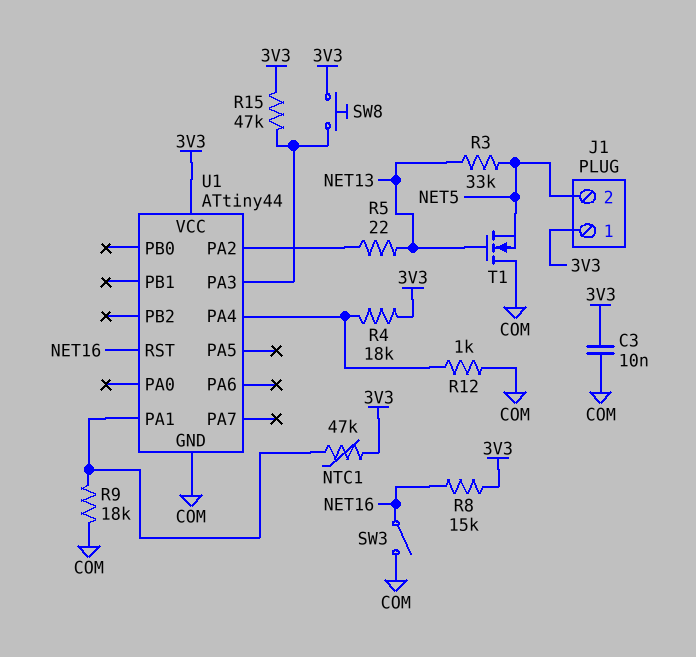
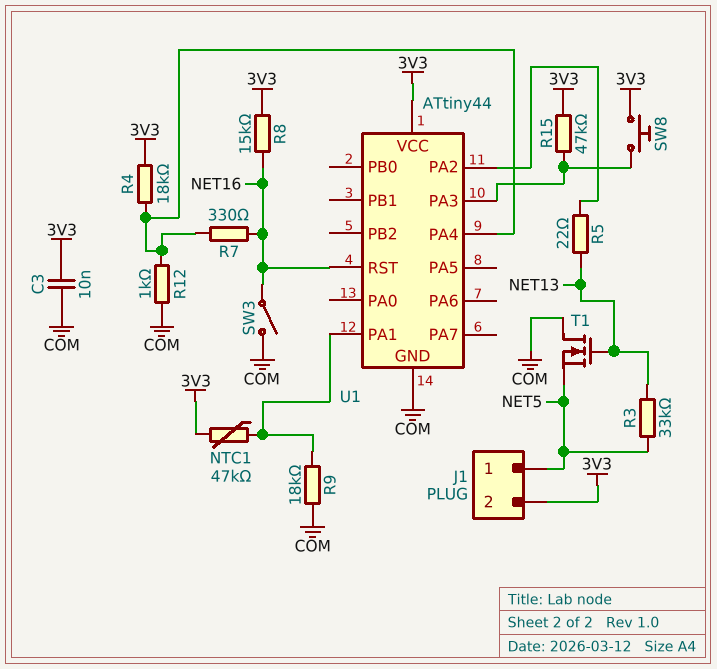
J1 pin 1: 3V3 -> NET5
J1 pin 2: NET5 -> 3V3
R7: none -> 330 (NET16, U1/PA4)

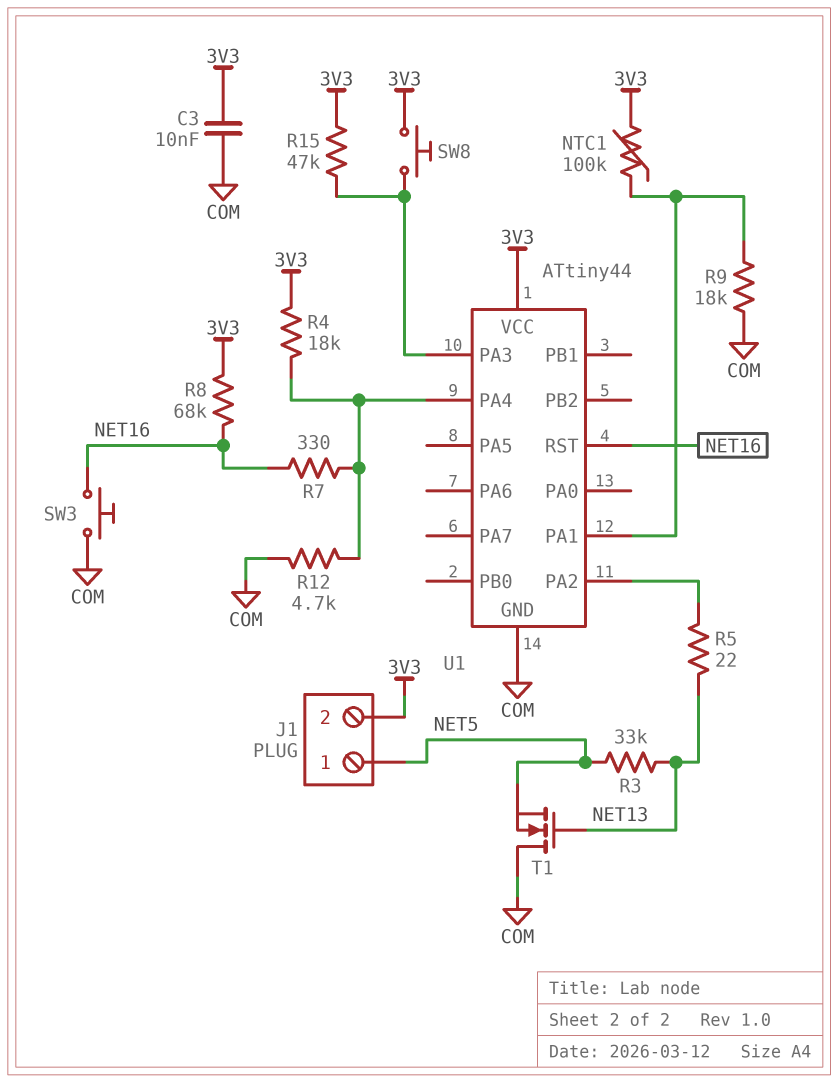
NTC1: 47k (3V3, U1/PA1) -> 100k (3V3, U1/PA1)
R8: 15k (3V3, NET16) -> 68k (3V3, NET16)
R12: 1k (COM, U1/PA4) -> 4.7k (COM, U1/PA4)
SW3: switch (COM, NET16) -> button (COM, NET16)

